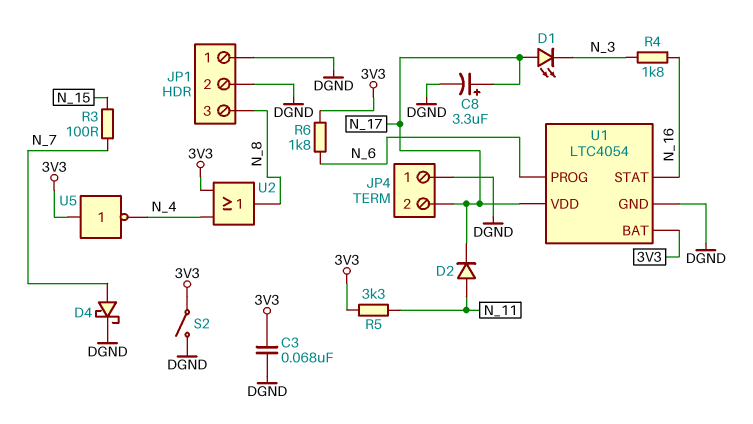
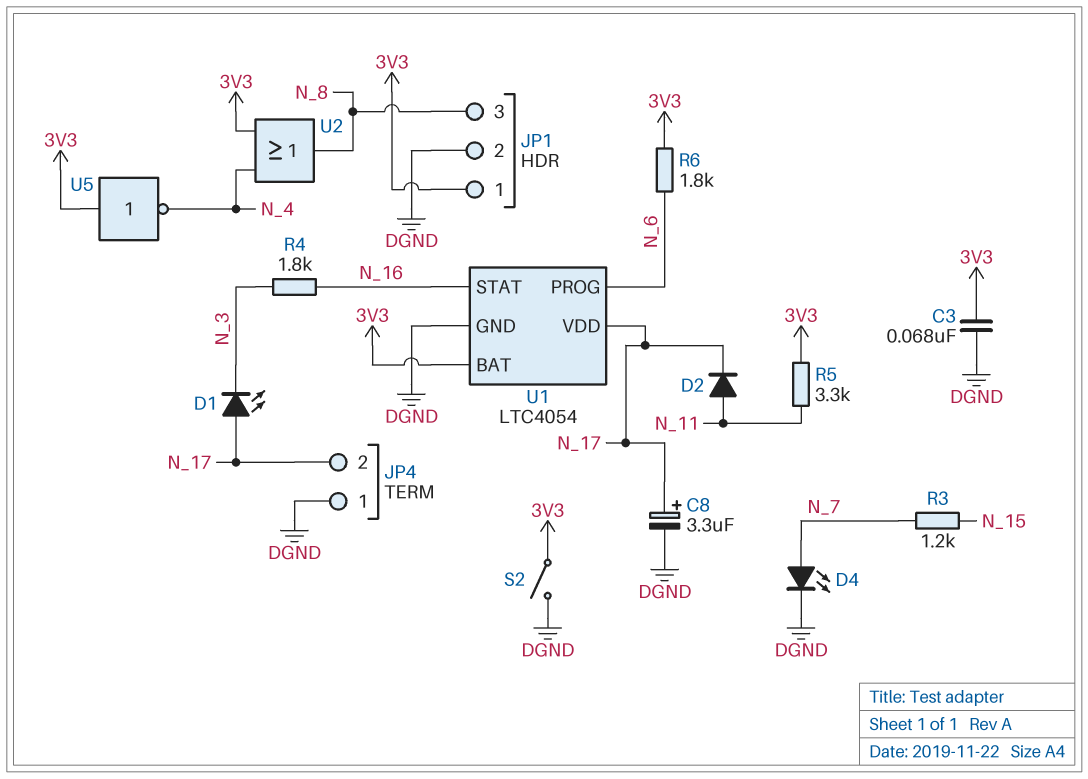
D4: schottky (A N_7, K DGND) -> LED (A N_7, K DGND)
JP1 pin 1: DGND -> 3V3
R3: 100 (N_7, N_15) -> 1.2k (N_7, N_15)

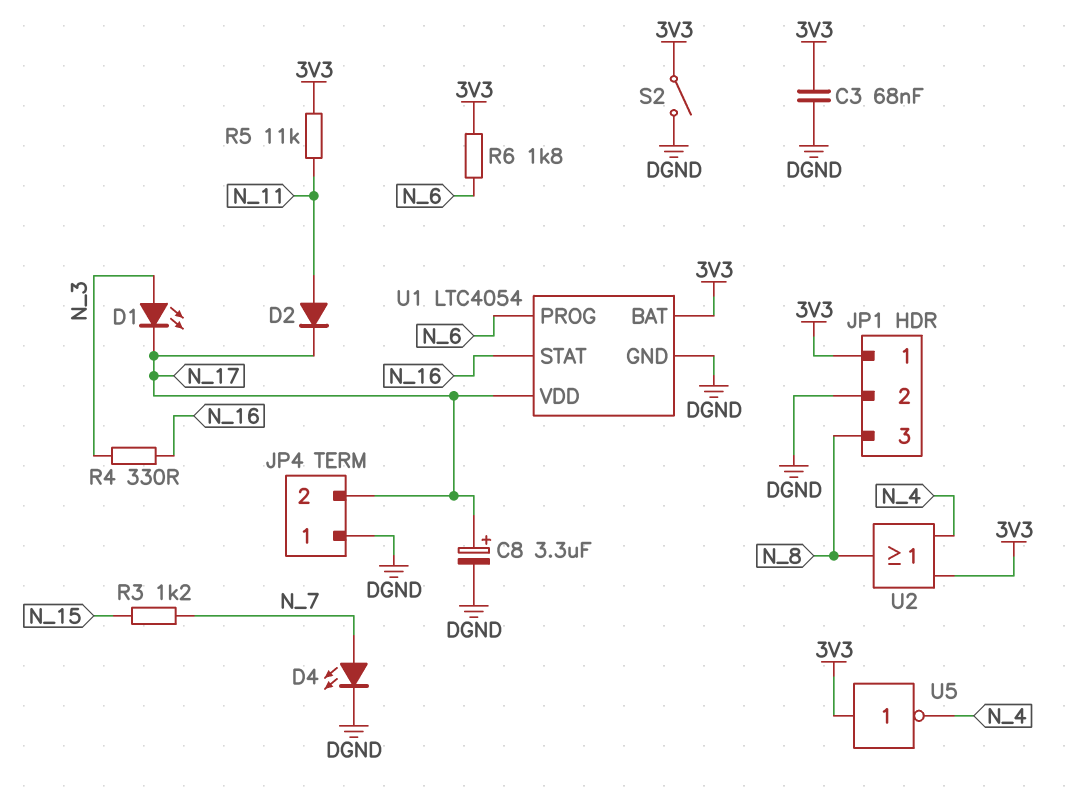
D1: LED (A N_17, K N_3) -> LED (A N_3, K N_17)
R4: 1.8k (N_3, N_16) -> 330 (N_3, N_16)
R5: 3.3k (3V3, N_11) -> 11k (3V3, N_11)

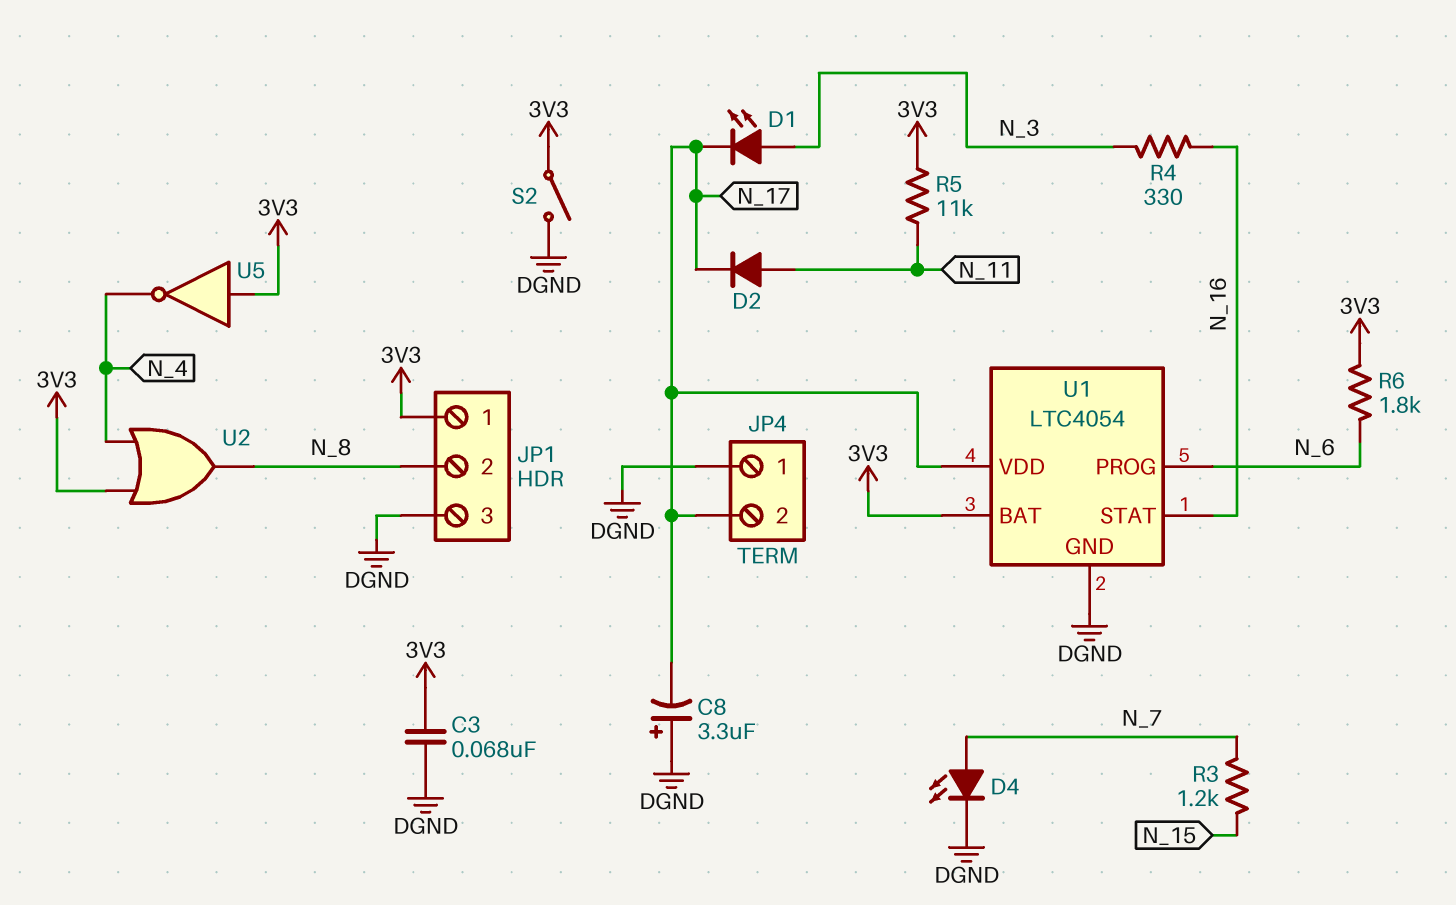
C8: 3.3uF (plus N_17, minus DGND) -> 3.3uF (plus DGND, minus N_17)
JP1 pin 2: DGND -> N_8
JP1 pin 3: N_8 -> DGND

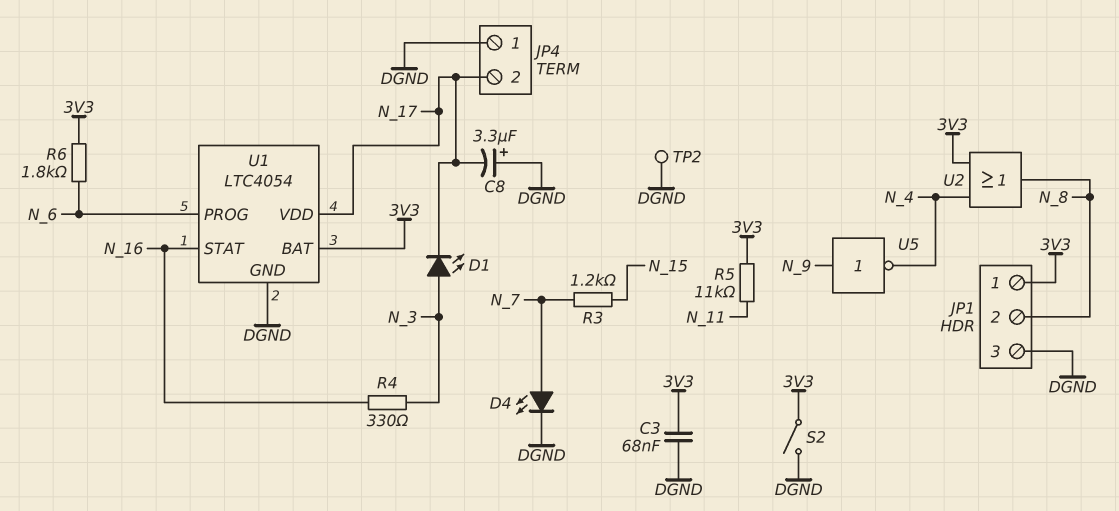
D2: diode (A N_11, K N_17) -> none
TP2: none -> test point (DGND)
U5: NOT (in 3V3, out N_4) -> NOT (in N_9, out N_4)

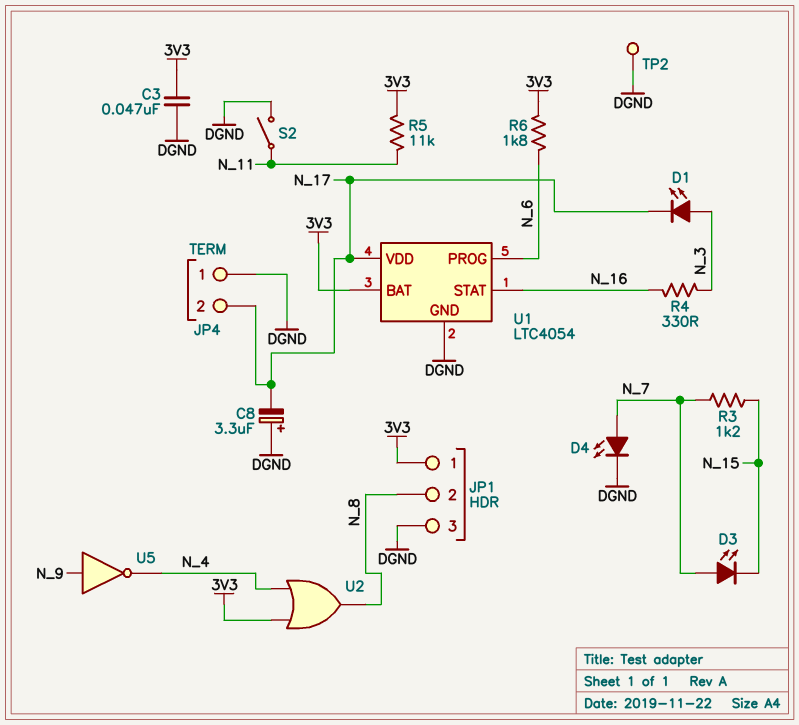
C3: 68nF (3V3, DGND) -> 47nF (3V3, DGND)
D3: none -> LED (A N_7, K N_15)
S2: switch (3V3, DGND) -> switch (DGND, N_11)

